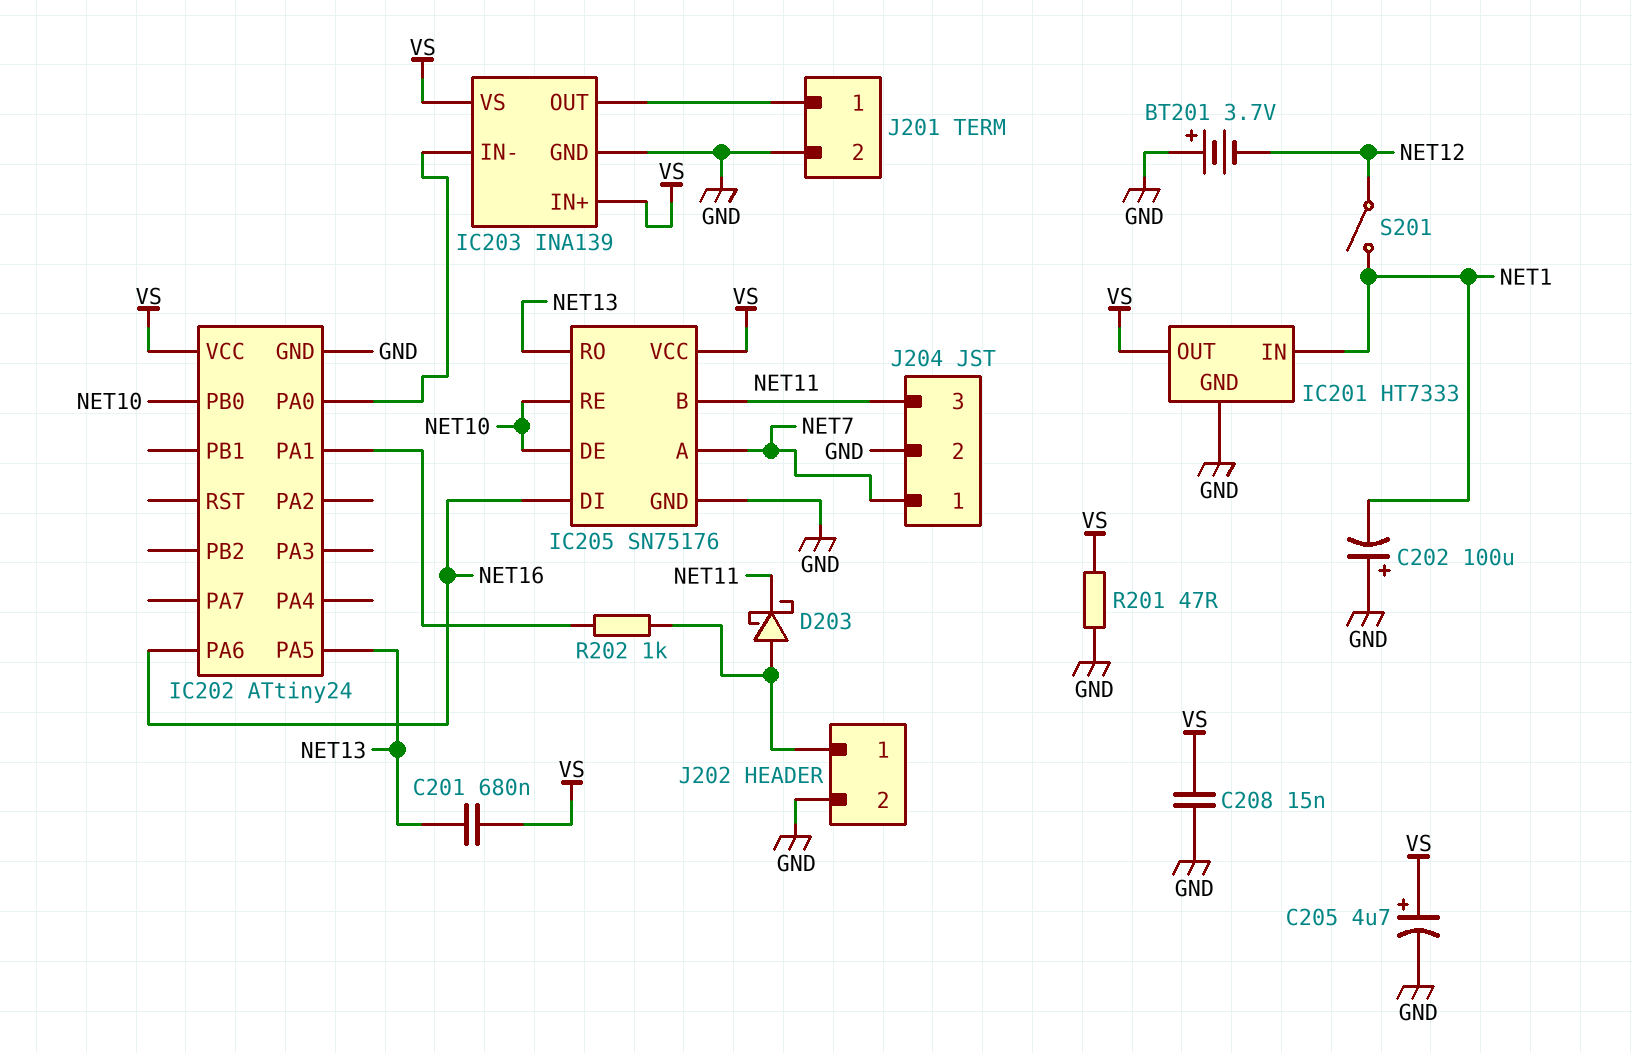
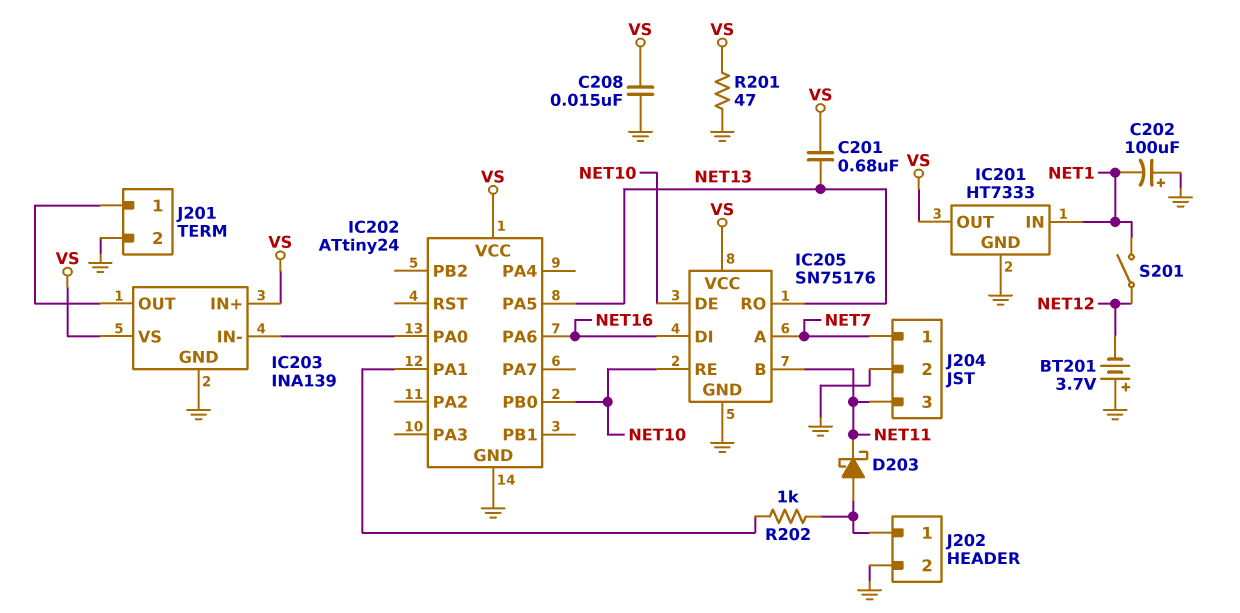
C205: 4.7uF (plus VS, minus GND) -> none

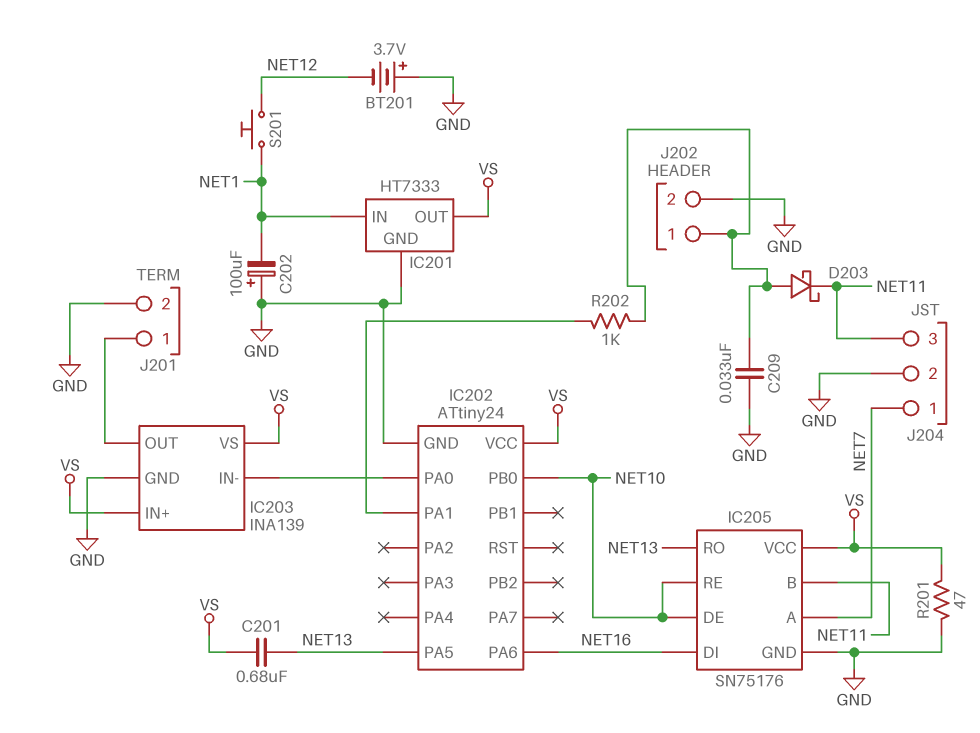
C208: 15nF (GND, VS) -> none
C209: none -> 33nF (GND, J202/1)
S201: switch (NET1, NET12) -> button (NET1, NET12)

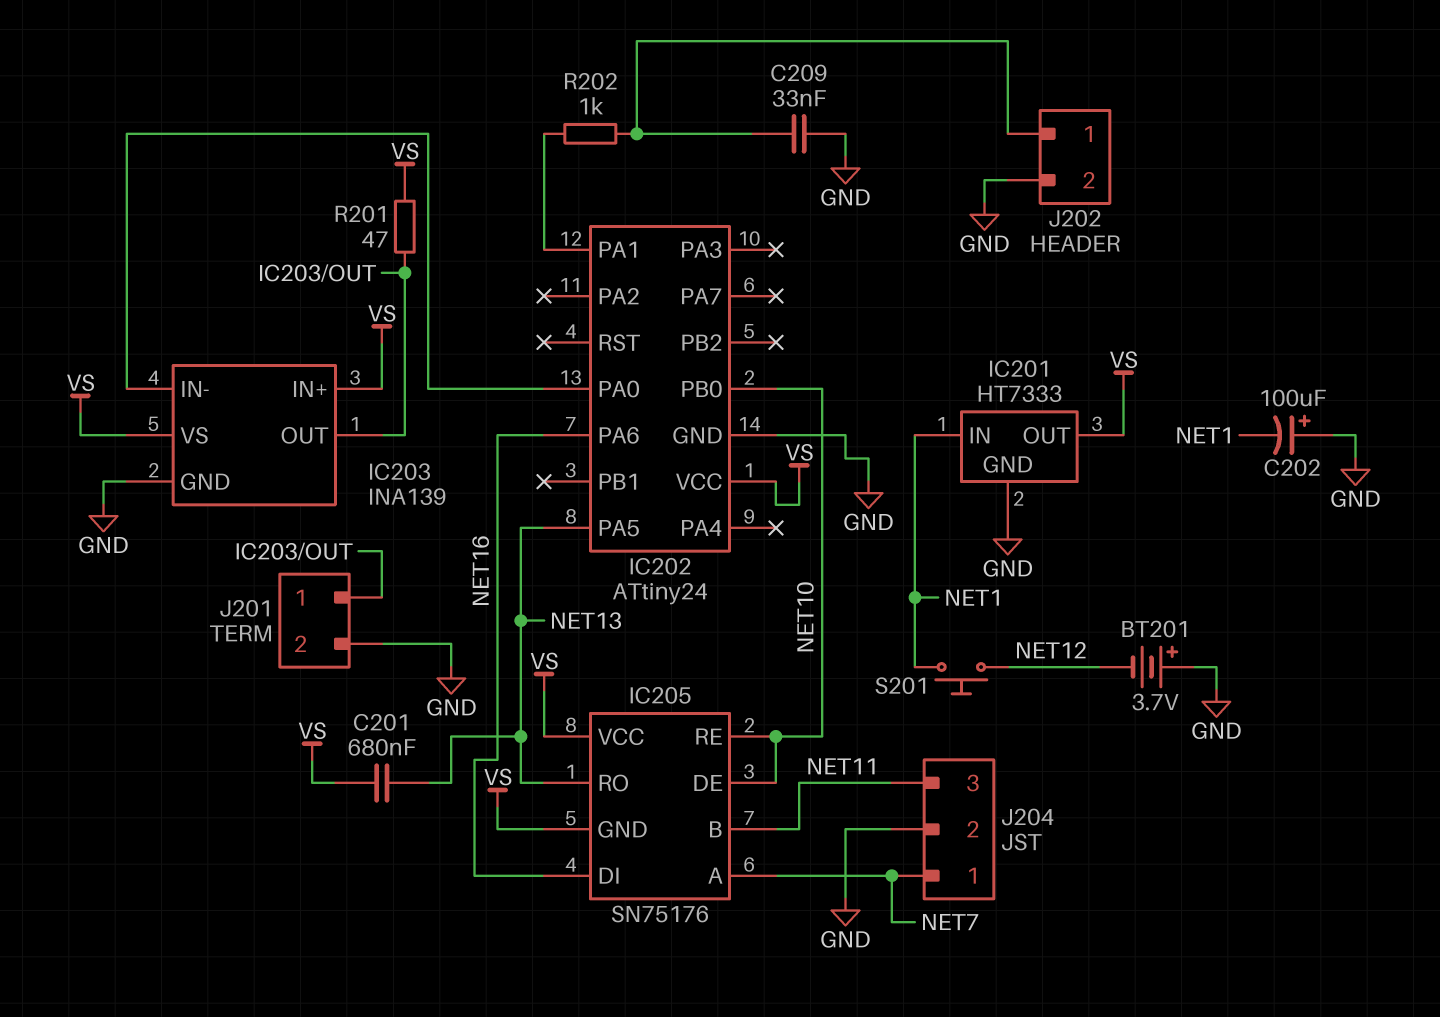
D203: schottky (A J202/1, K NET11) -> none
IC205 pin GND: GND -> VS
R201: 47 (GND, VS) -> 47 (IC203/OUT, VS)

